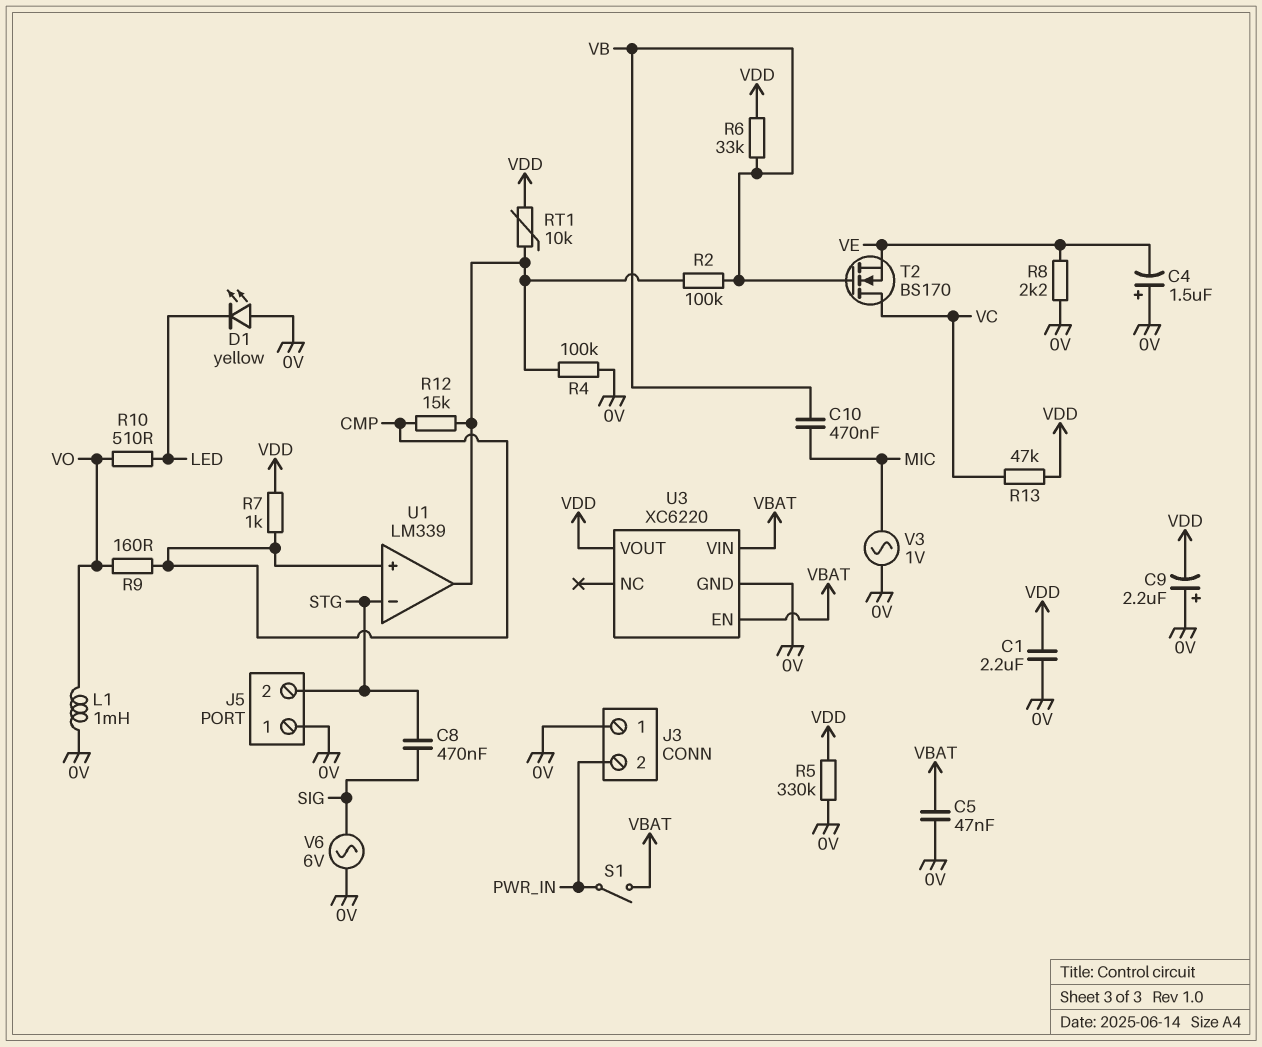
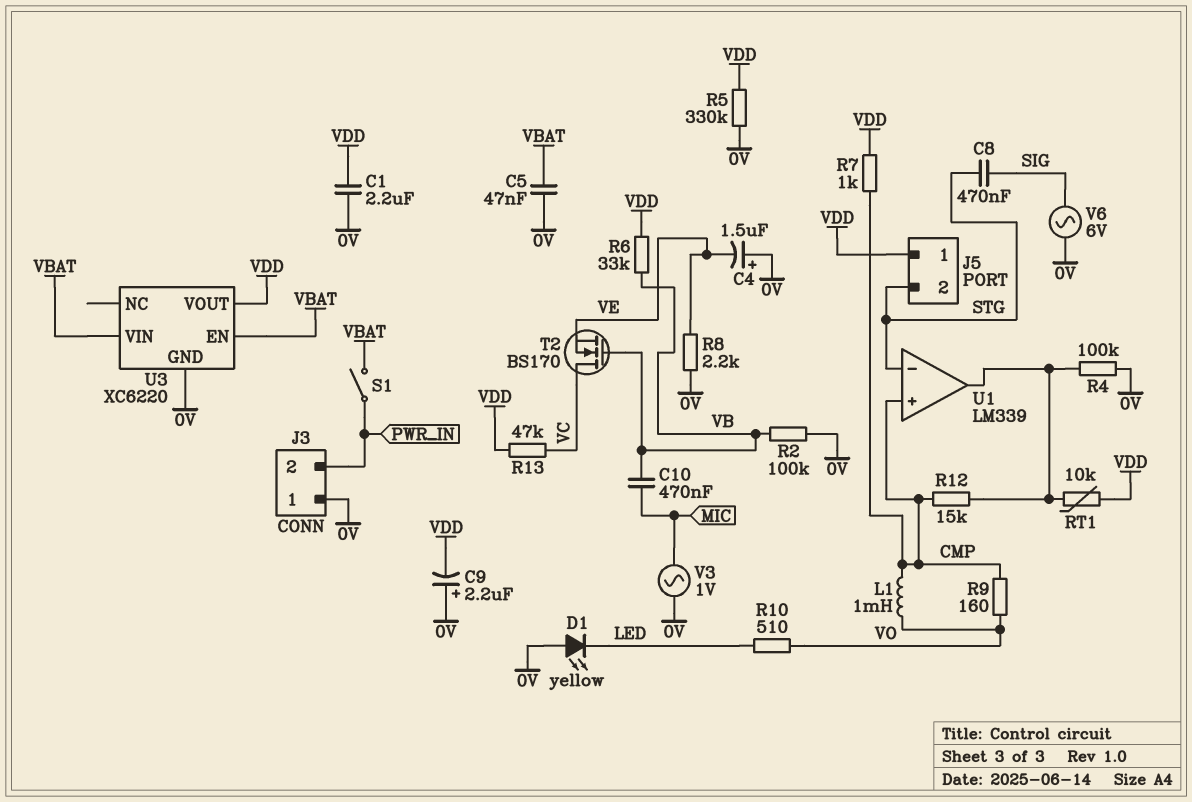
J5 pin 1: 0V -> VDD
L1: 1mH (0V, VO) -> 1mH (CMP, VO)
R2: 100k (U1/out, VB) -> 100k (0V, VB)

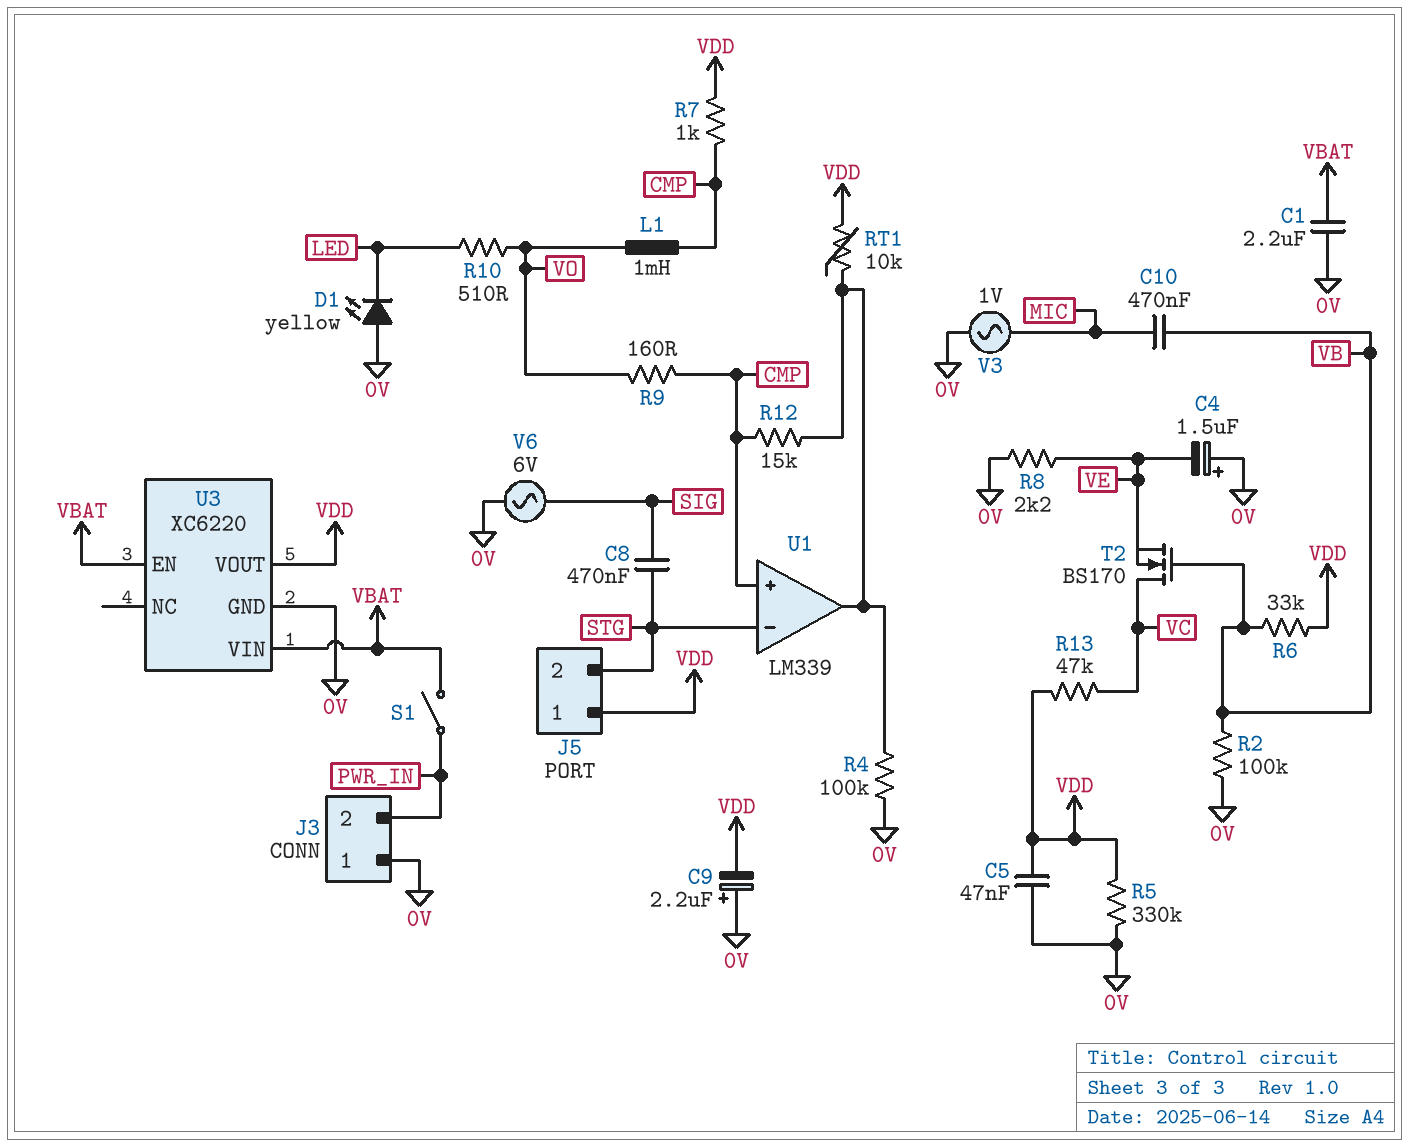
C1: 2.2uF (0V, VDD) -> 2.2uF (0V, VBAT)
C5: 47nF (0V, VBAT) -> 47nF (0V, VDD)

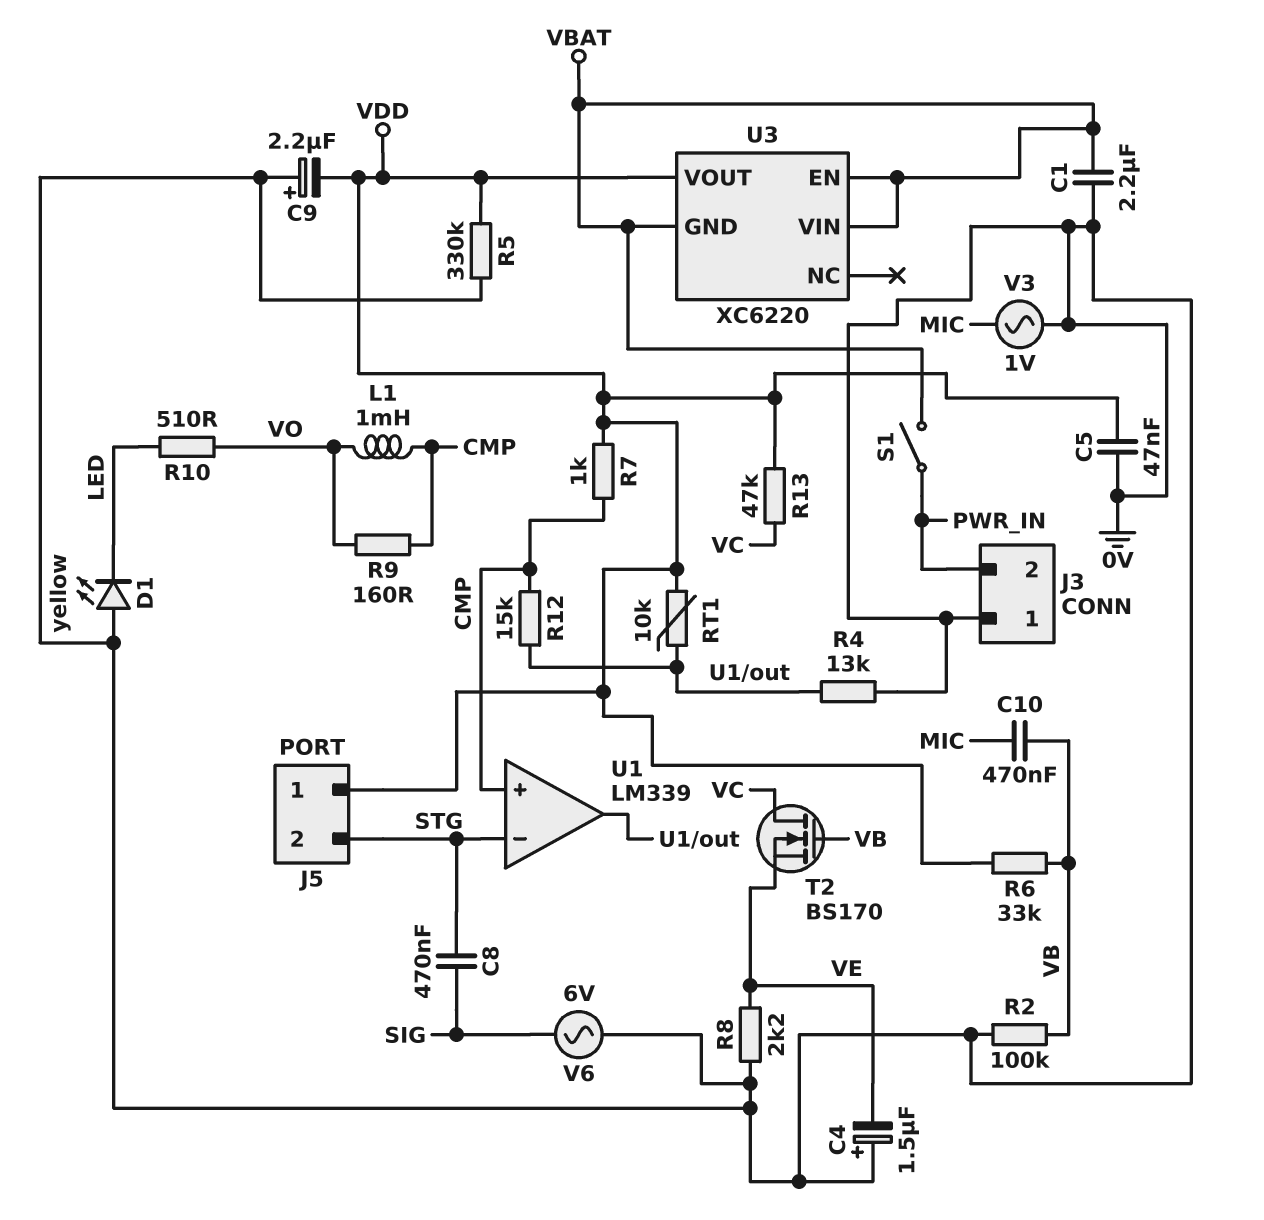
R4: 100k (0V, U1/out) -> 13k (0V, U1/out)
U3 pin GND: 0V -> VBAT

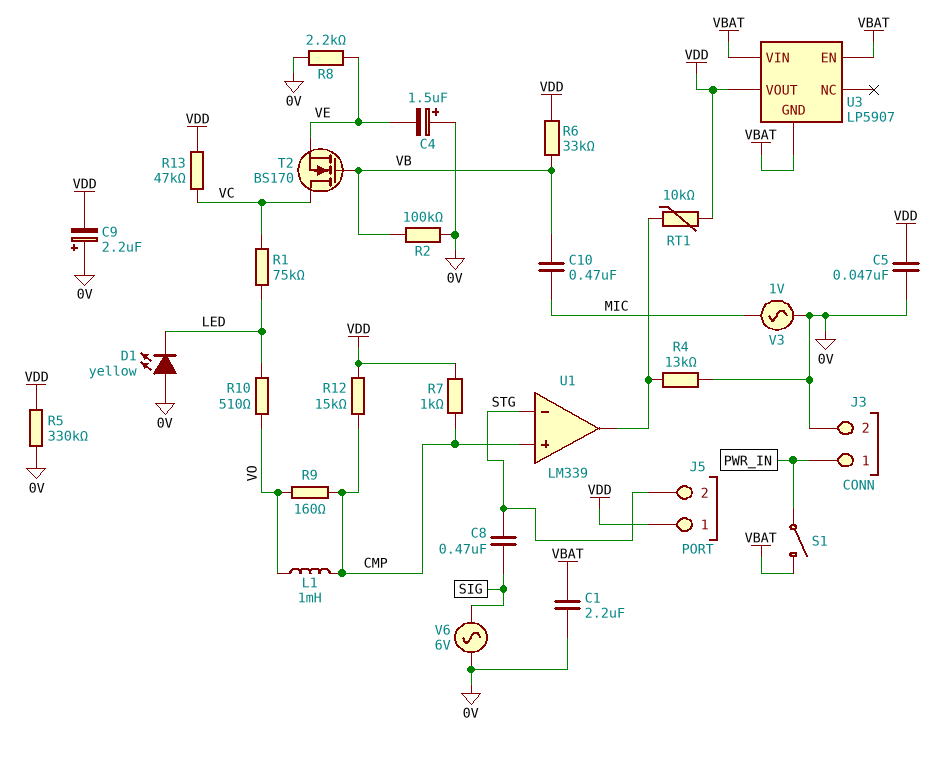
J3 pin 1: 0V -> PWR_IN
J3 pin 2: PWR_IN -> 0V
R1: none -> 75k (LED, VC)
R12: 15k (CMP, U1/out) -> 15k (CMP, VDD)
U3: XC6220 -> LP5907

